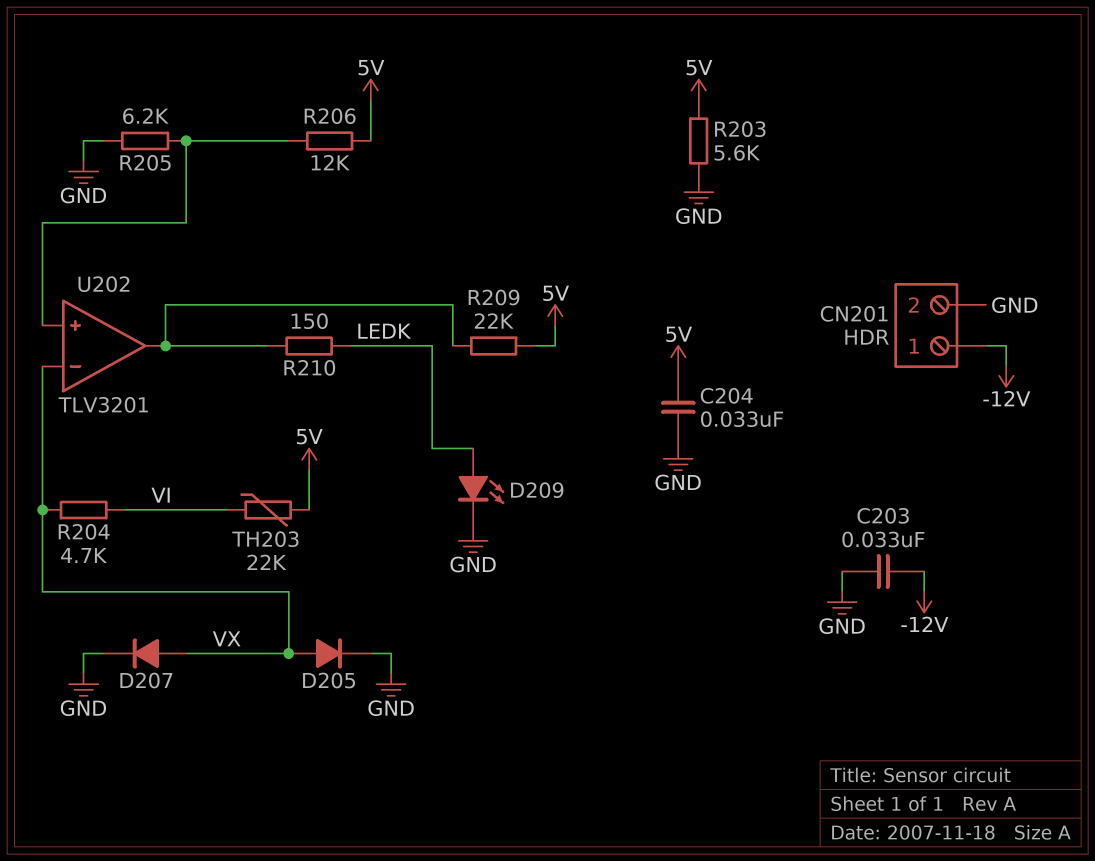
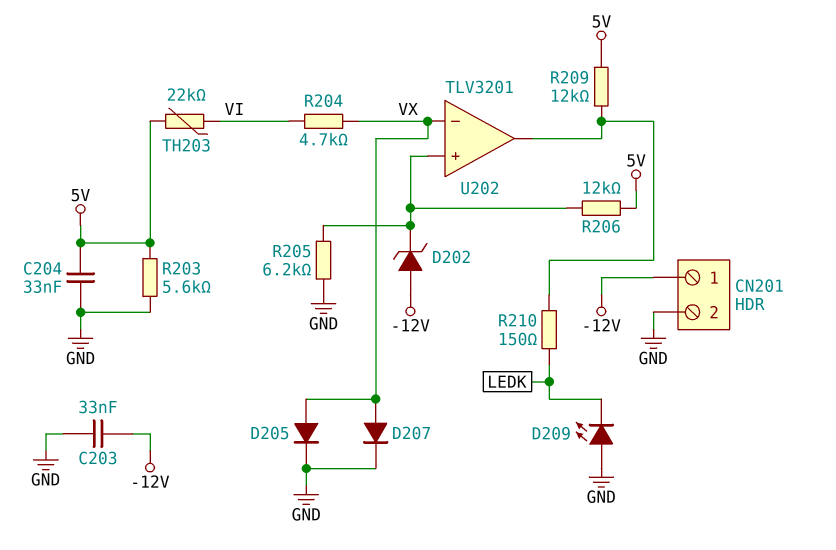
D202: none -> zener (A -12V, K U202/in+)
D209: LED (A LEDK, K GND) -> LED (A GND, K LEDK)
R209: 22k (5V, U202/out) -> 12k (5V, U202/out)

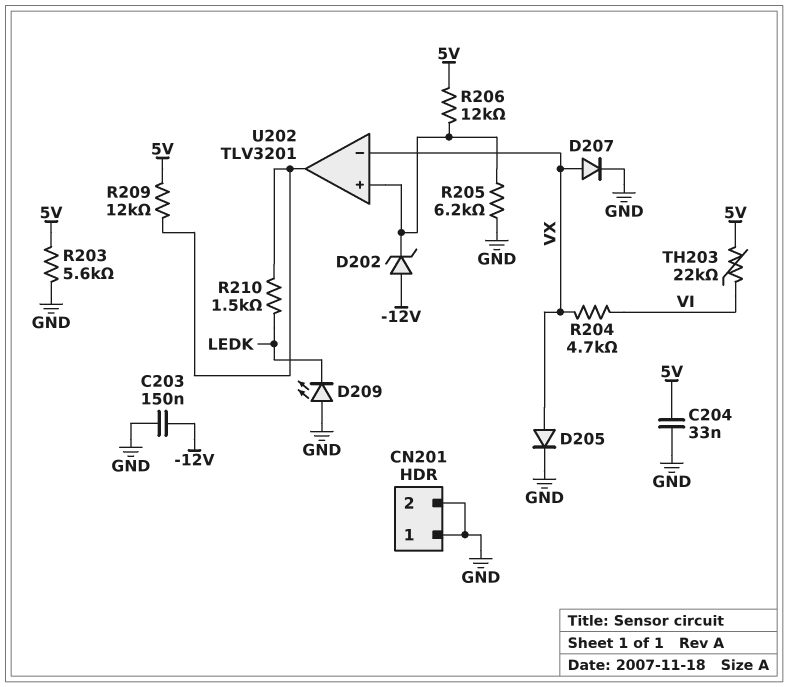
C203: 33nF (-12V, GND) -> 150nF (-12V, GND)
CN201 pin 1: -12V -> GND
R210: 150 (LEDK, U202/out) -> 1.5k (LEDK, U202/out)

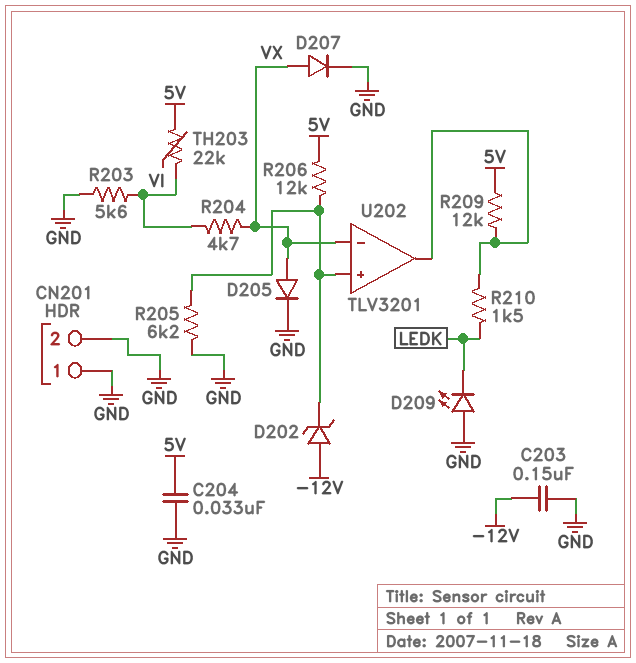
R203: 5.6k (5V, GND) -> 5.6k (GND, VI)

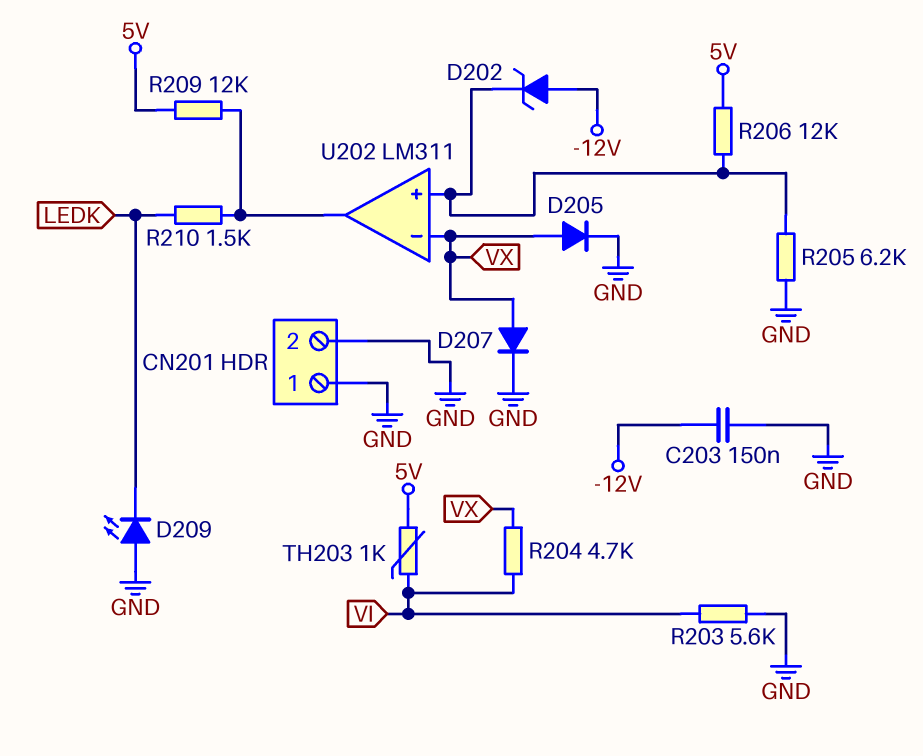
C204: 33nF (5V, GND) -> none
TH203: 22k (5V, VI) -> 1k (5V, VI)
U202: TLV3201 -> LM311

